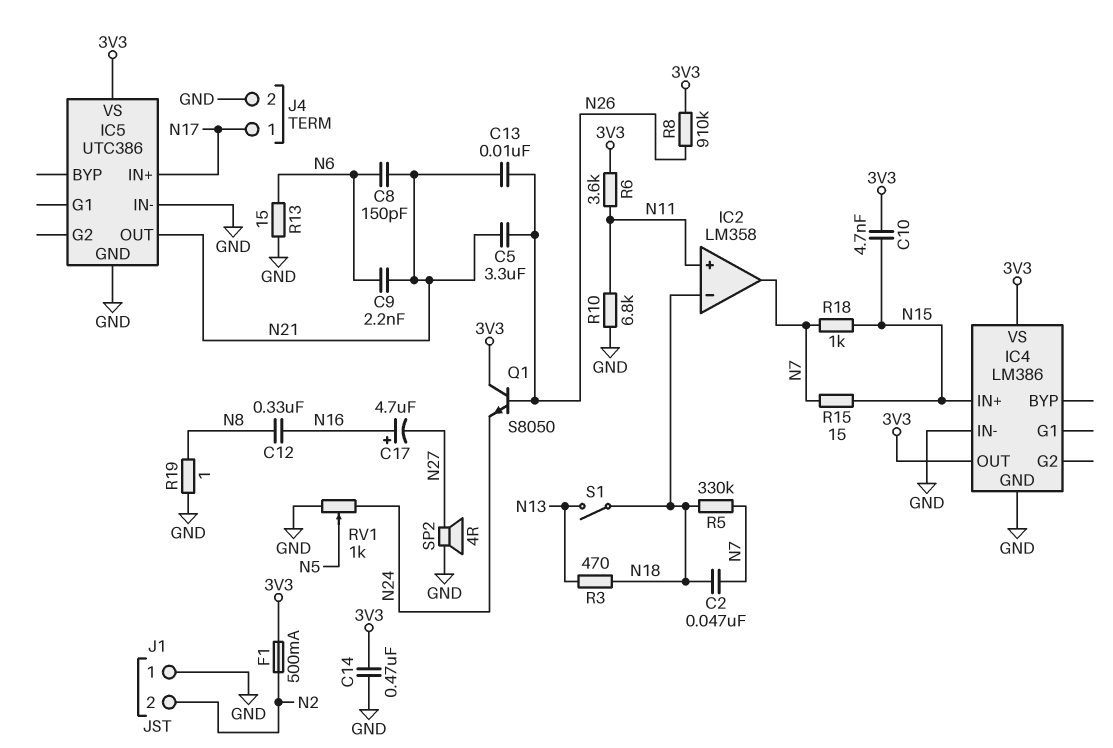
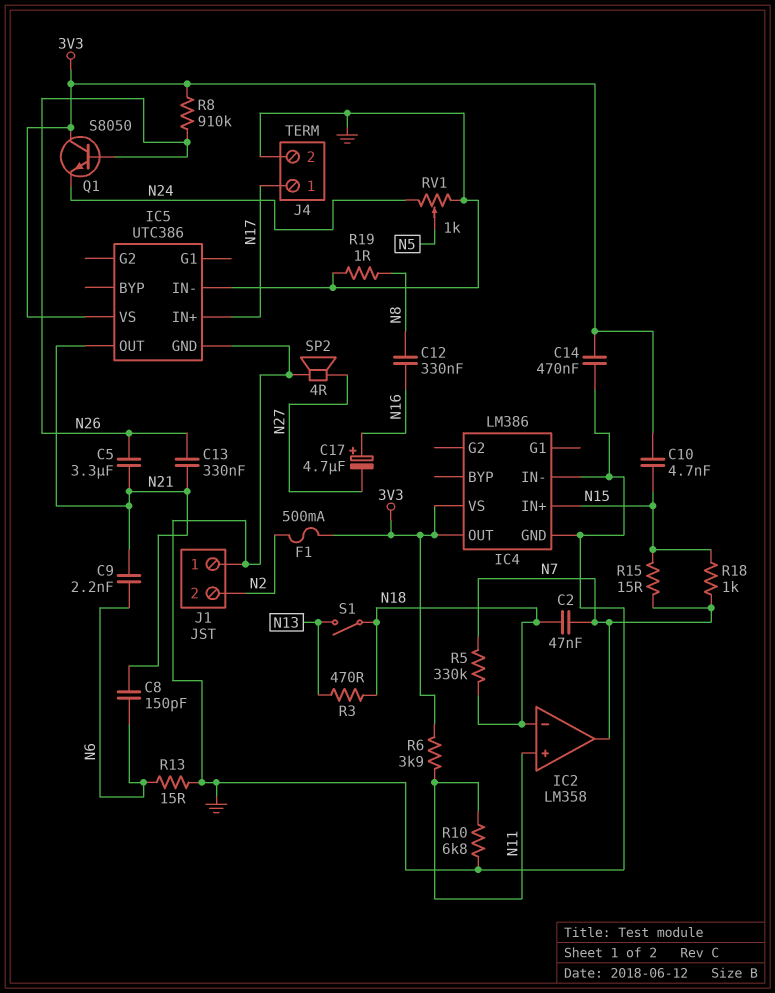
C13: 10nF (N21, N26) -> 330nF (N21, N26)
R6: 3.6k (3V3, N11) -> 3.9k (3V3, N11)

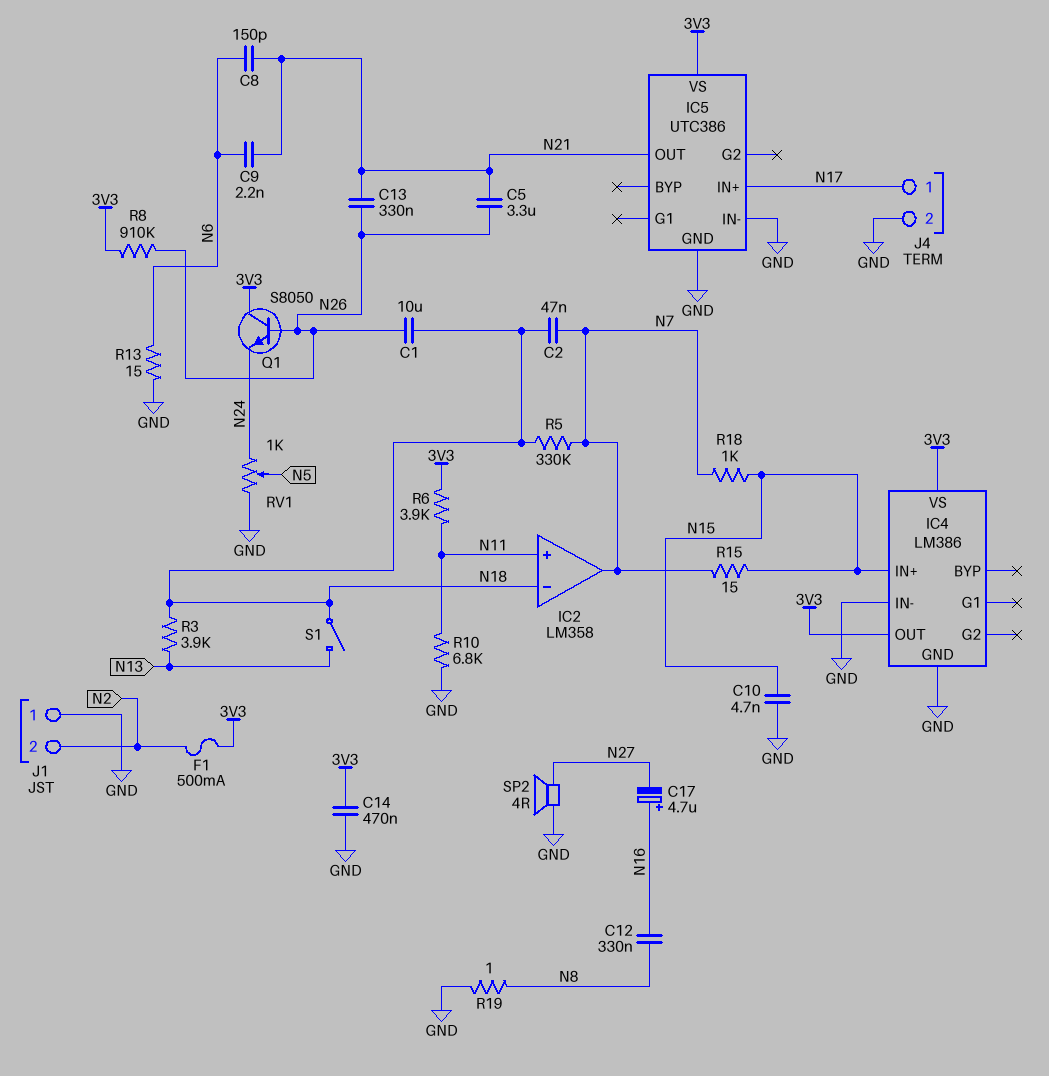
C1: none -> 10uF (N18, N26)
C10: 4.7nF (3V3, N15) -> 4.7nF (GND, N15)
R3: 470 (N13, N18) -> 3.9k (N13, N18)

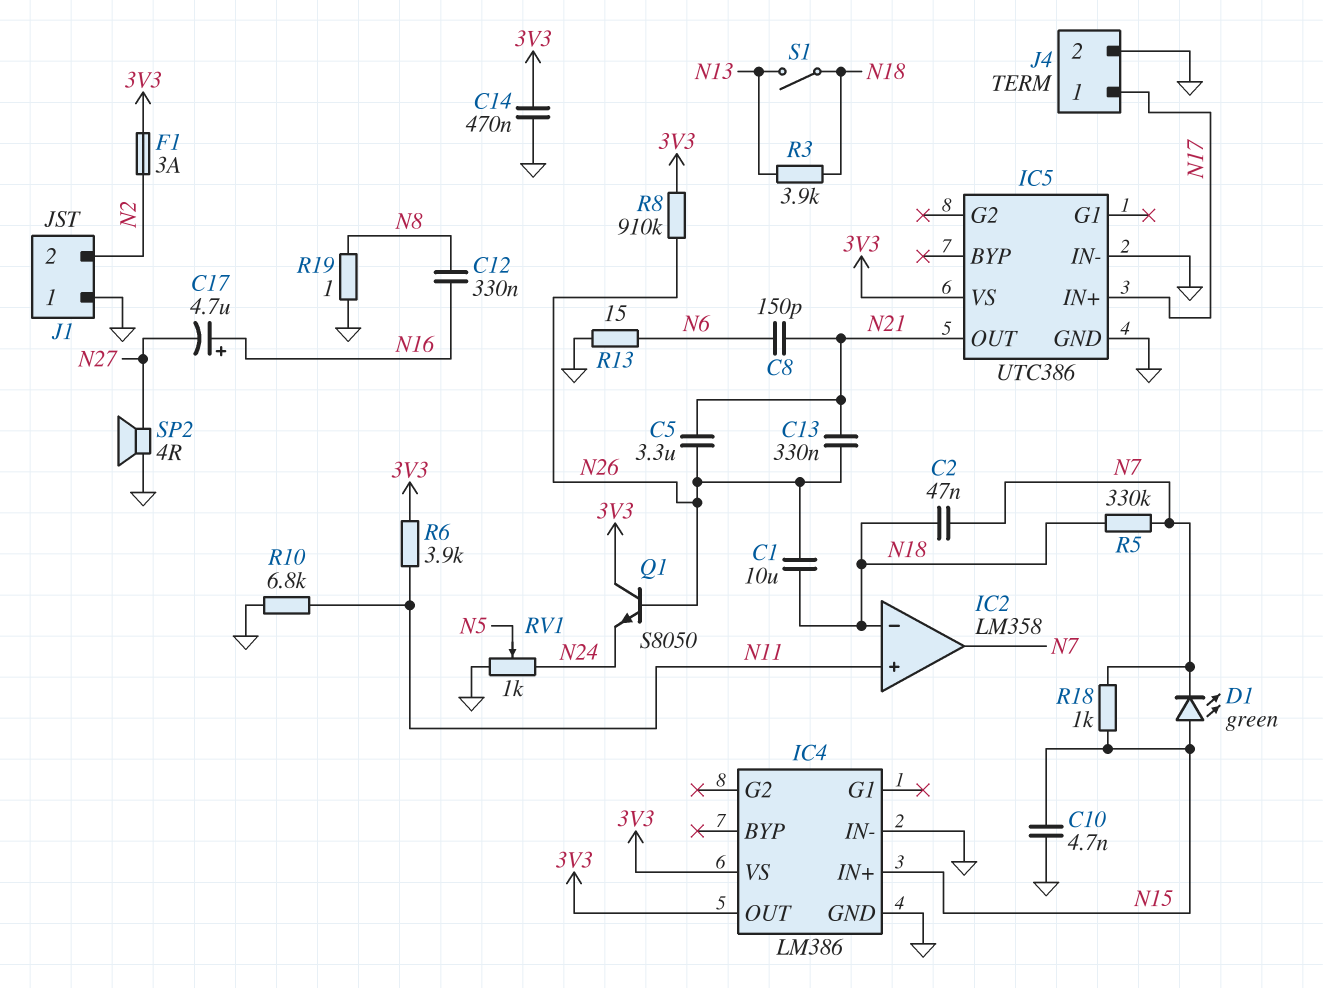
C9: 2.2nF (N6, N21) -> none
D1: none -> LED green (A N15, K N7)
F1: 500mA (3V3, N2) -> 3A (3V3, N2)
R15: 15 (N7, N15) -> none

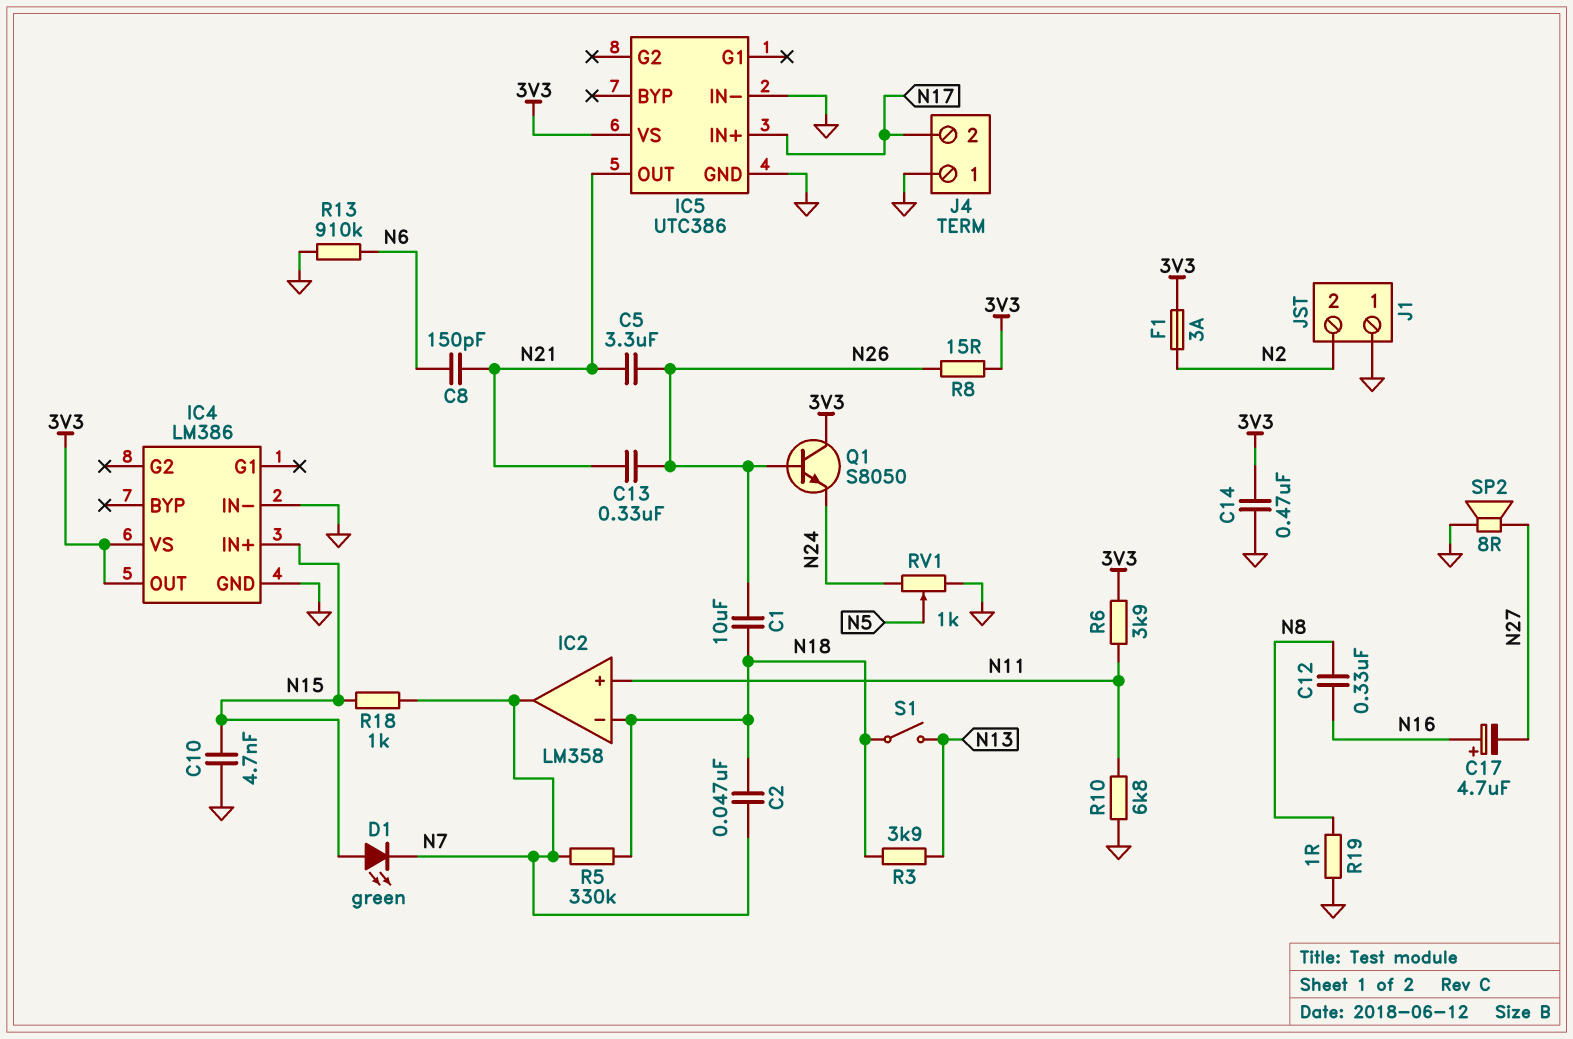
J4 pin 1: N17 -> GND
J4 pin 2: GND -> N17
R8: 910k (3V3, N26) -> 15 (3V3, N26)
R13: 15 (GND, N6) -> 910k (GND, N6)
SP2: speaker 4R (GND, N27) -> speaker 8R (GND, N27)

